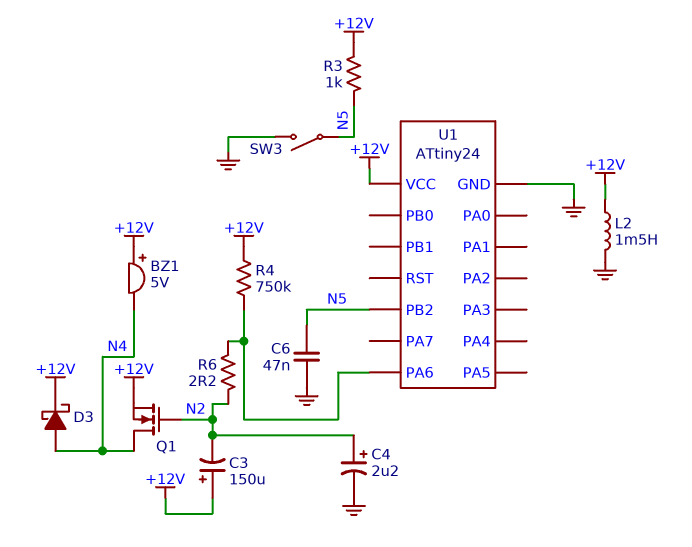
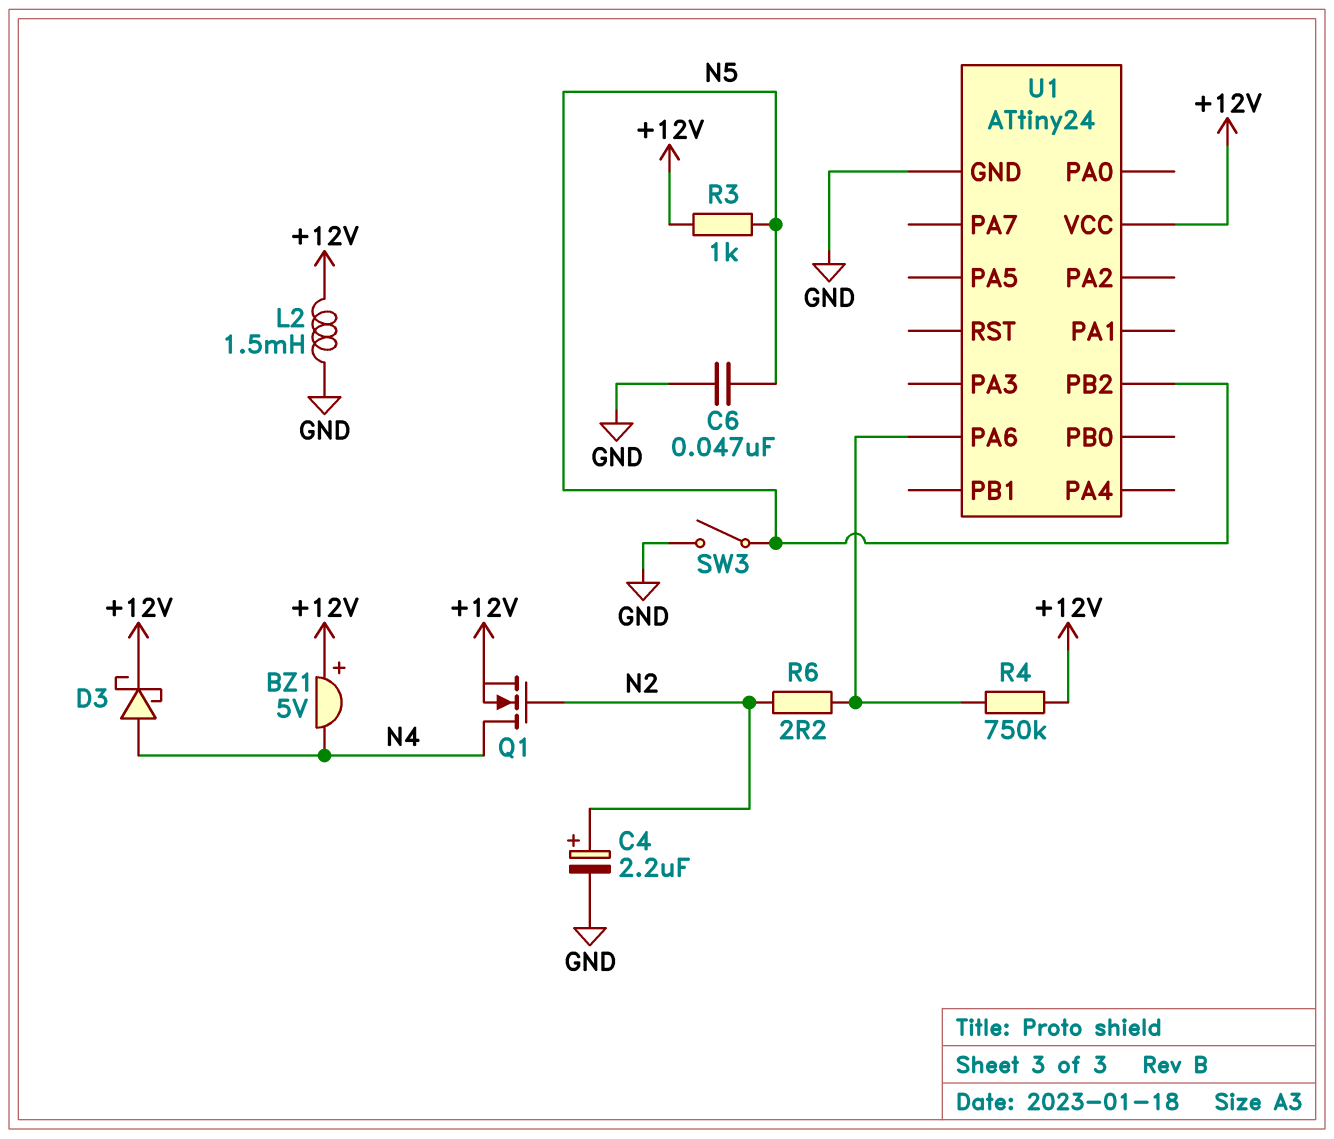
C3: 150uF (plus +12V, minus N2) -> none

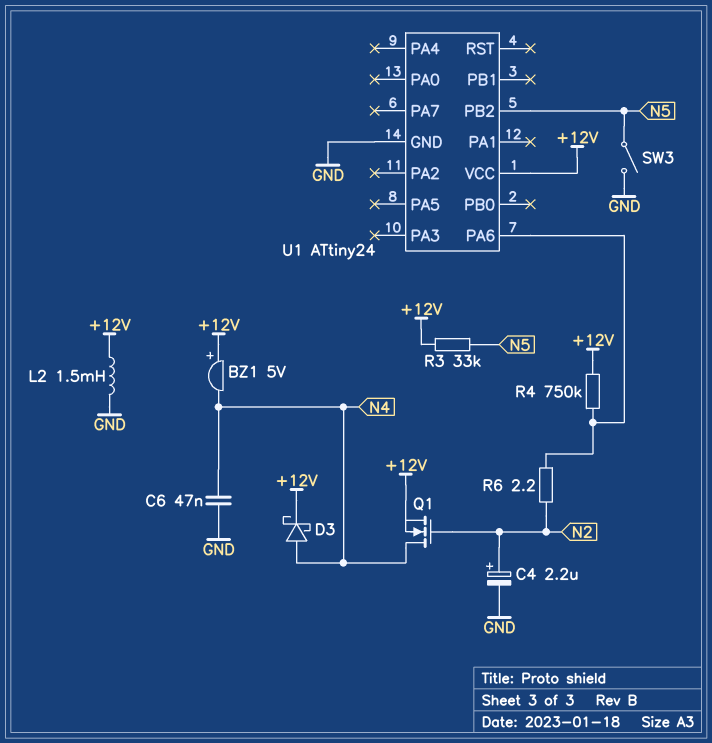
C6: 47nF (GND, N5) -> 47nF (GND, N4)
R3: 1k (+12V, N5) -> 33k (+12V, N5)

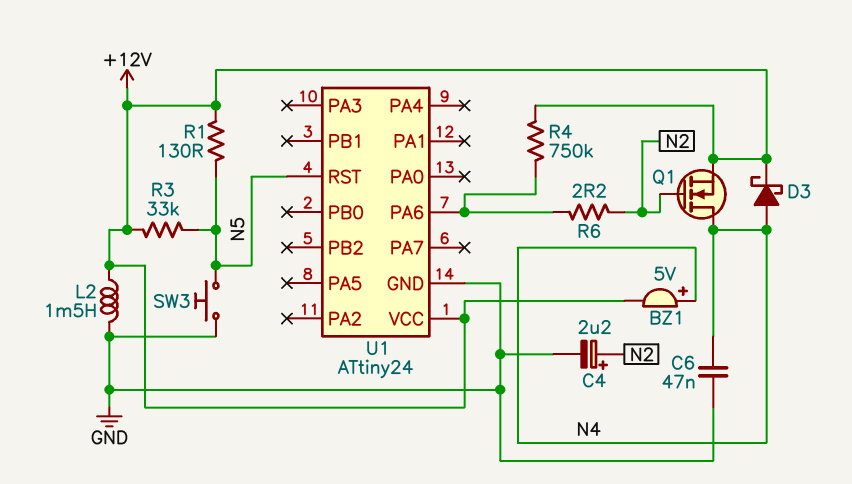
BZ1: buzzer 5V (plus +12V, minus N4) -> buzzer 5V (plus N4, minus +12V)
R1: none -> 130 (+12V, N5)
SW3: switch (GND, N5) -> button (GND, N5)
U1 pin PB2: N5 -> none
U1 pin RST: none -> N5

